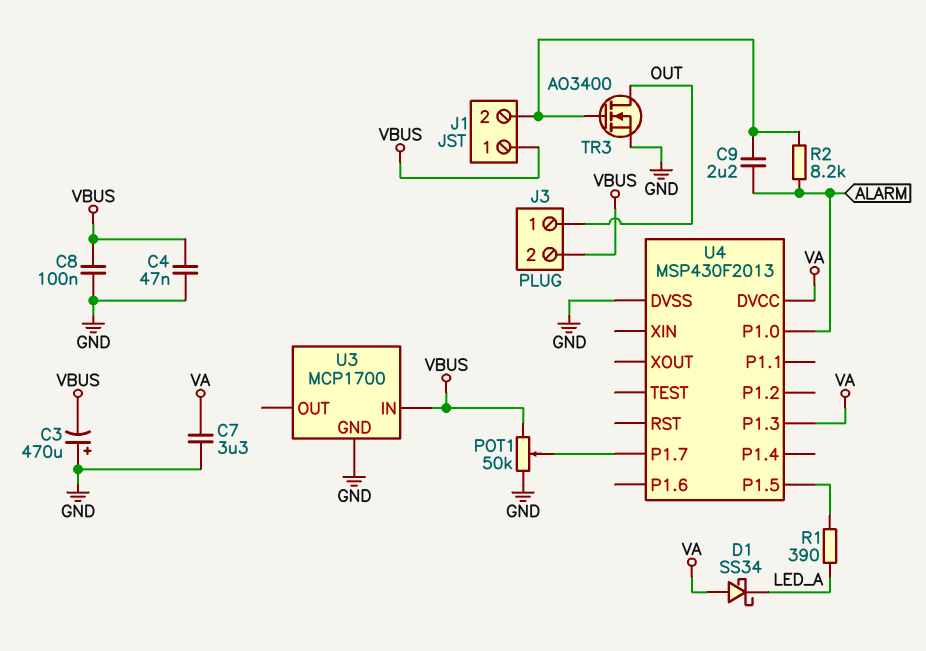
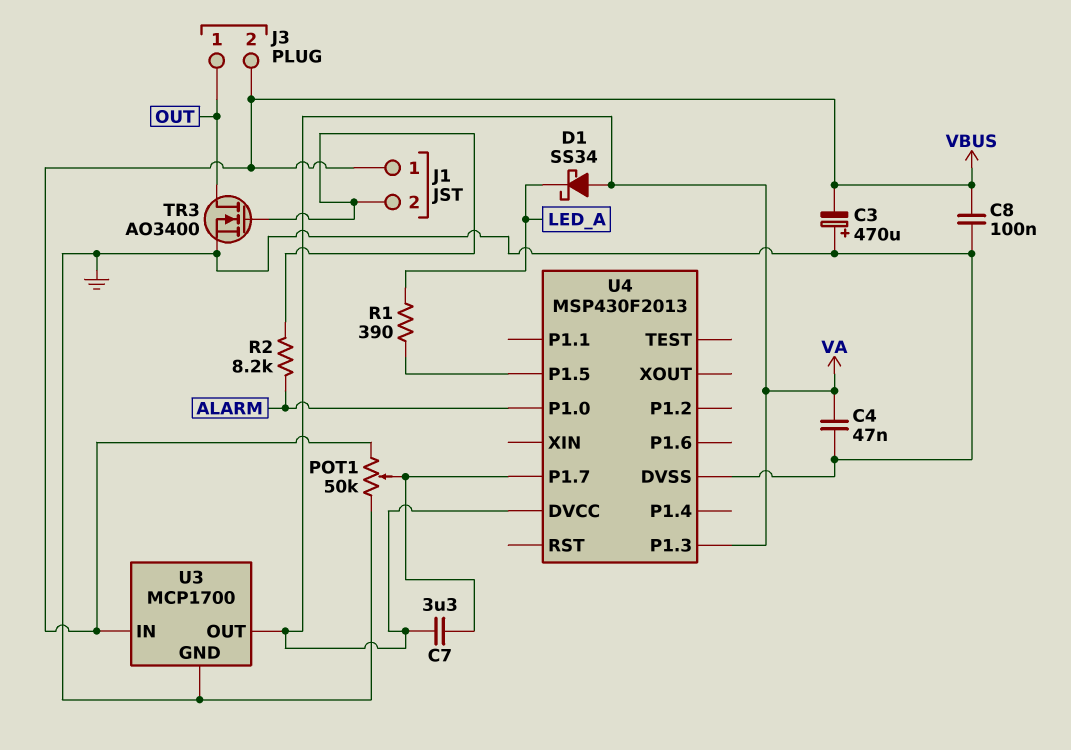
C4: 47nF (GND, VBUS) -> 47nF (GND, VA)
C7: 3.3uF (GND, VA) -> 3.3uF (U4/P1.7, VA)
C9: 2.2uF (ALARM, J1/2) -> none
U3 pin OUT: none -> VA

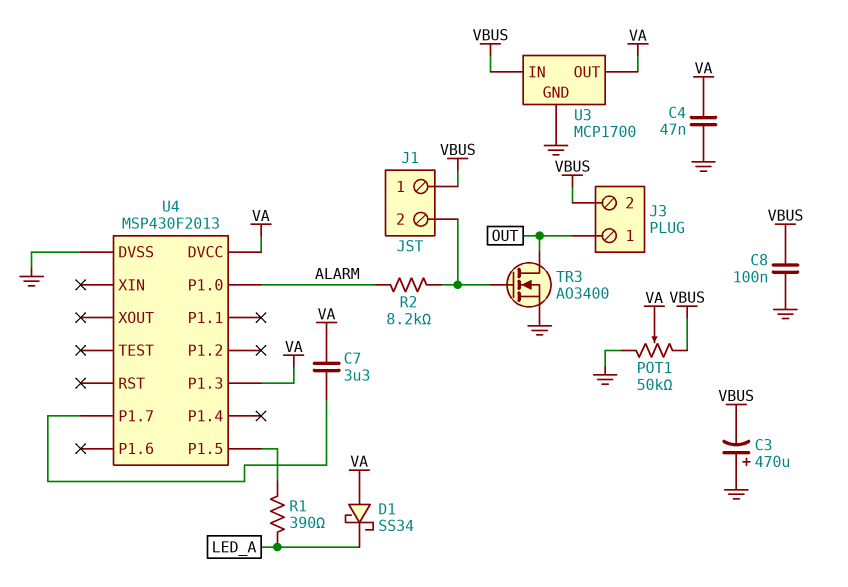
POT1: 50k (GND, VBUS, wiper U4/P1.7) -> 50k (GND, VBUS, wiper VA)

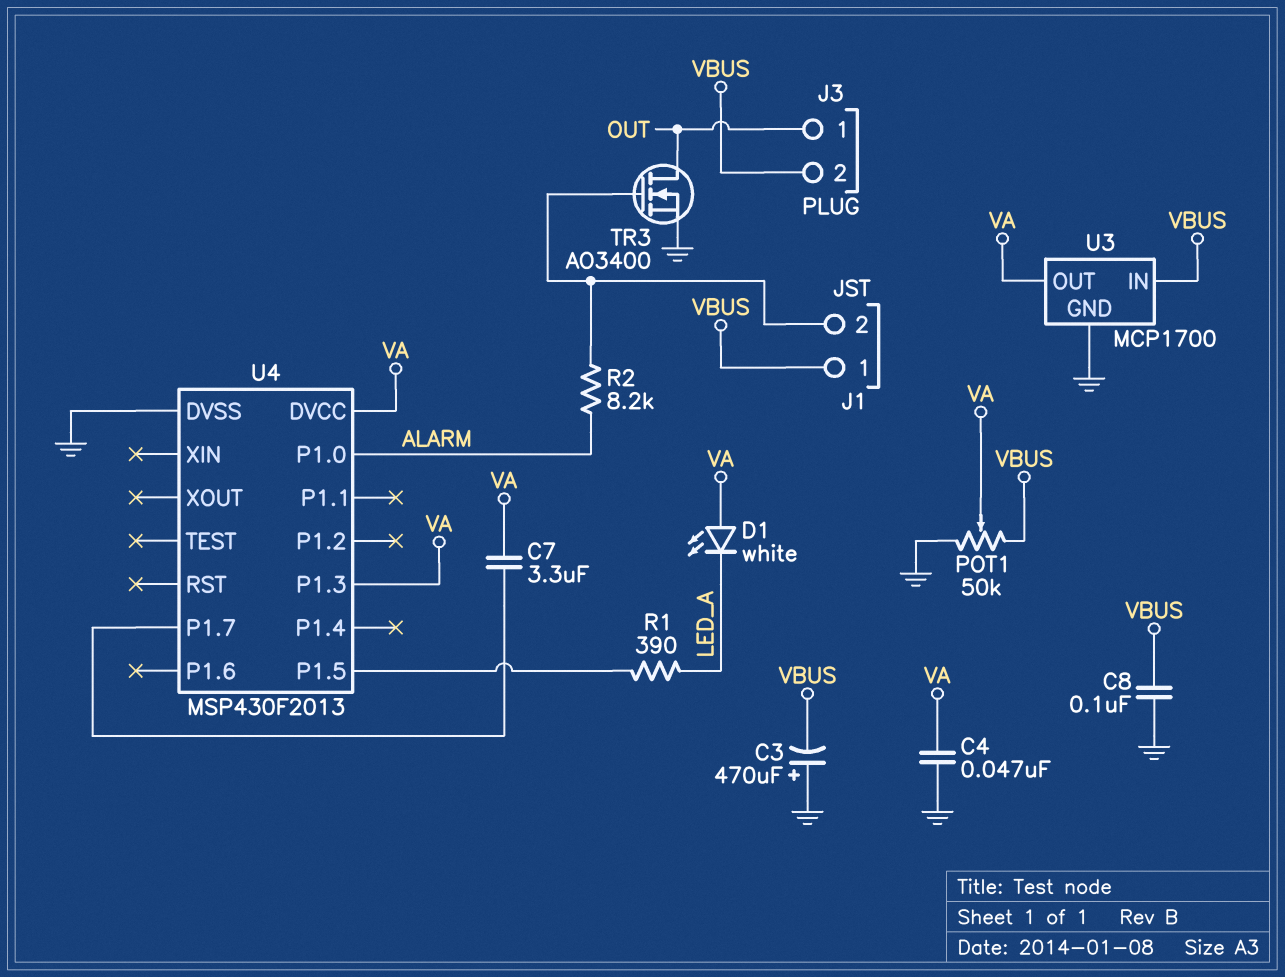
D1: schottky SS34 (A VA, K LED_A) -> LED white (A VA, K LED_A)

